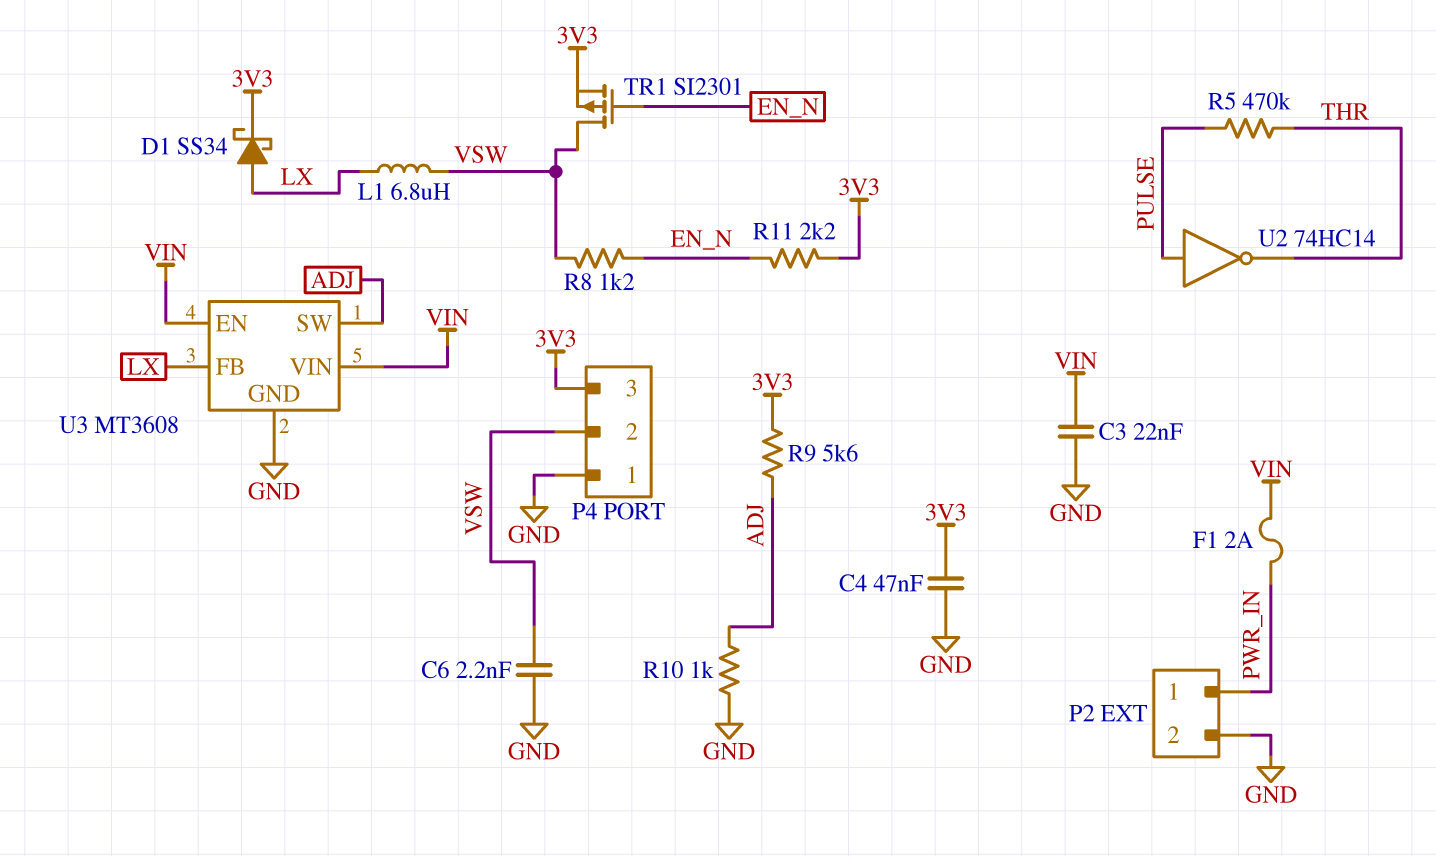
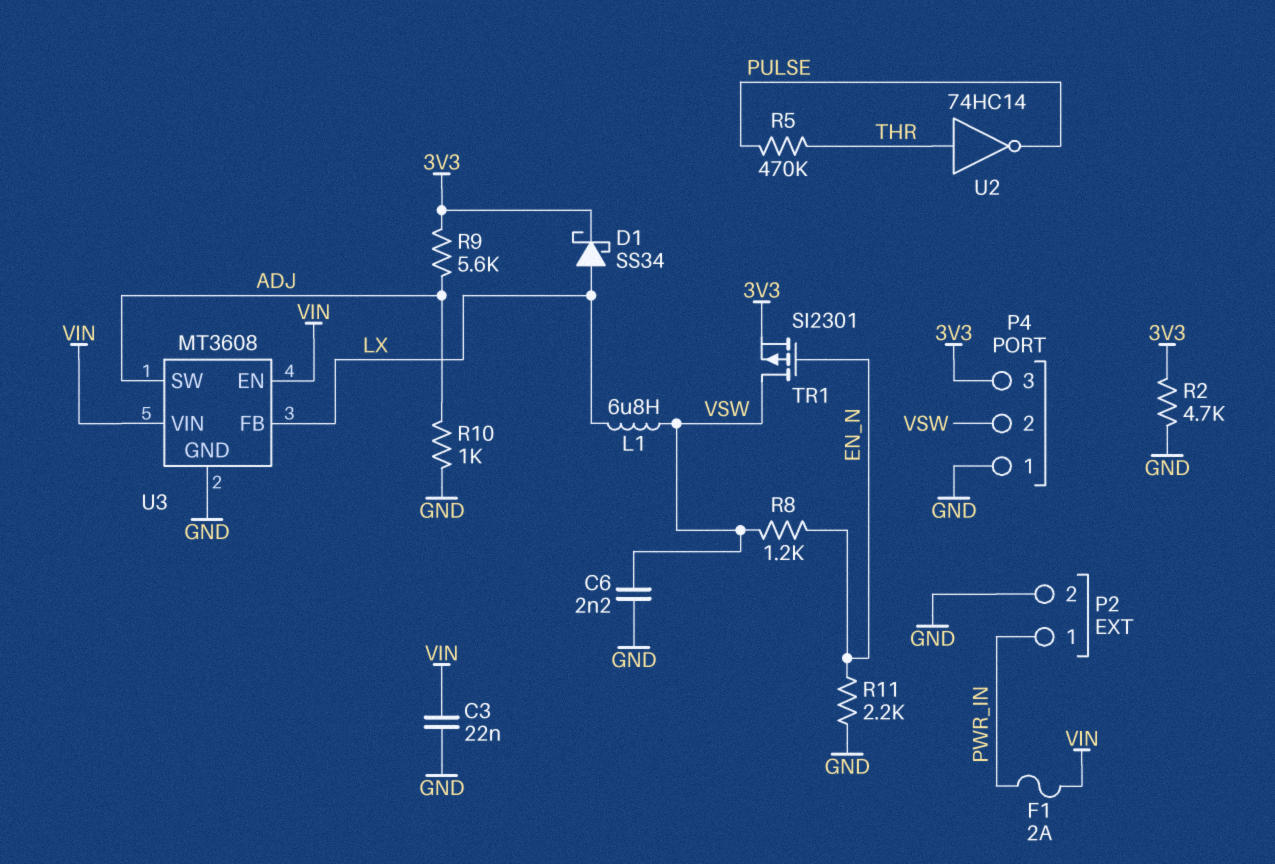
C4: 47nF (3V3, GND) -> none
R2: none -> 4.7k (3V3, GND)
R11: 2.2k (3V3, EN_N) -> 2.2k (EN_N, GND)
U2: NOT 74HC14 (in PULSE, out THR) -> NOT 74HC14 (in THR, out PULSE)

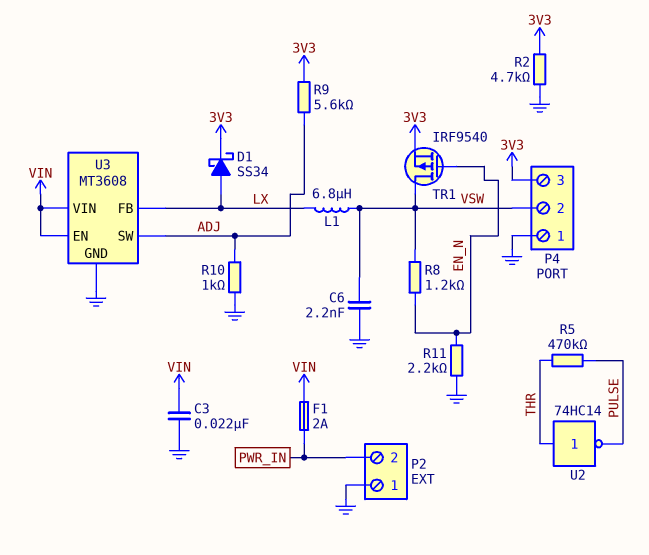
P2 pin 1: PWR_IN -> GND
P2 pin 2: GND -> PWR_IN
TR1: PMOS SI2301 (G EN_N, D VSW, S 3V3) -> PMOS IRF9540 (G EN_N, D VSW, S 3V3)

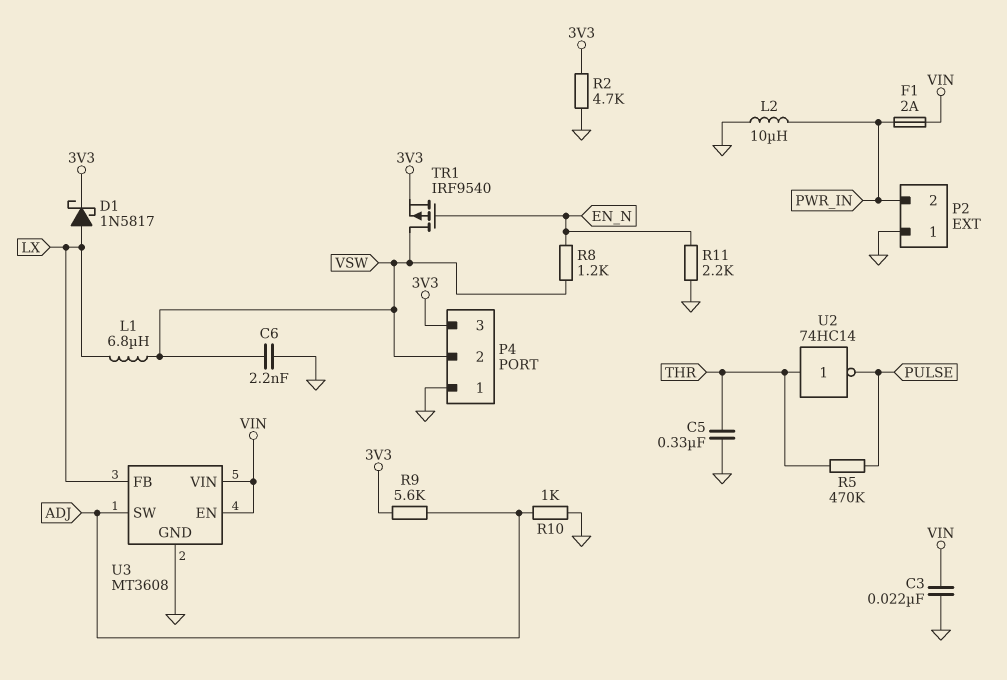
C5: none -> 330nF (GND, THR)
D1: schottky SS34 (A LX, K 3V3) -> schottky 1N5817 (A LX, K 3V3)
L2: none -> 10uH (GND, PWR_IN)

